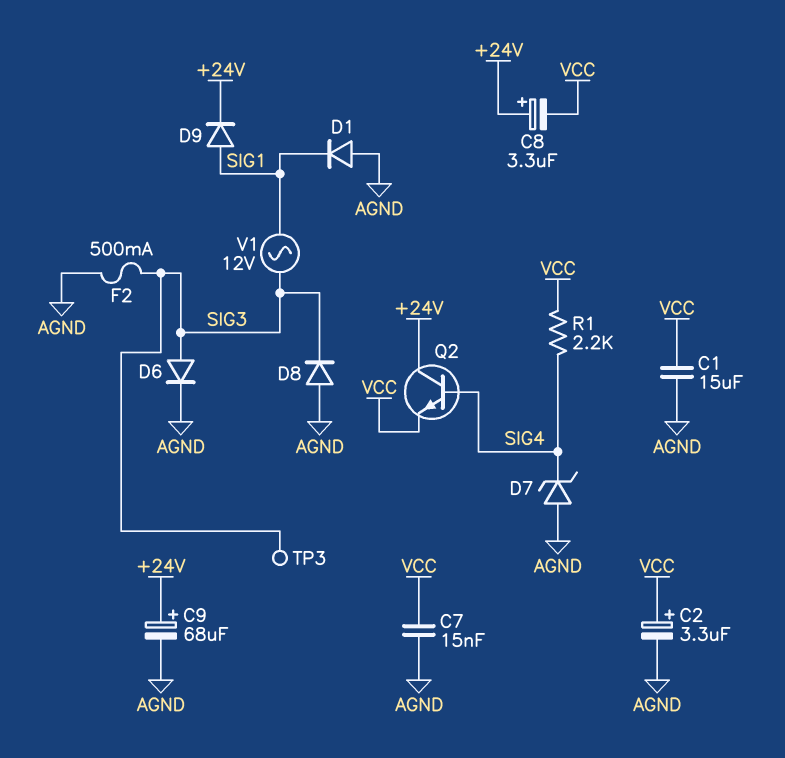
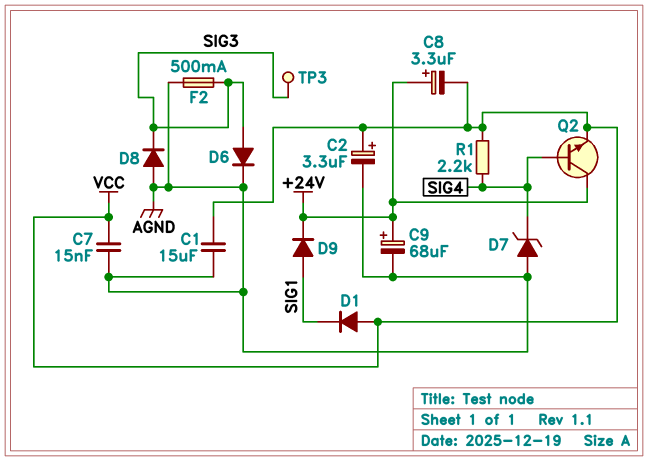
D1: diode (A AGND, K SIG1) -> diode (A VCC, K SIG1)
V1: AC 12V (SIG1, SIG3) -> none

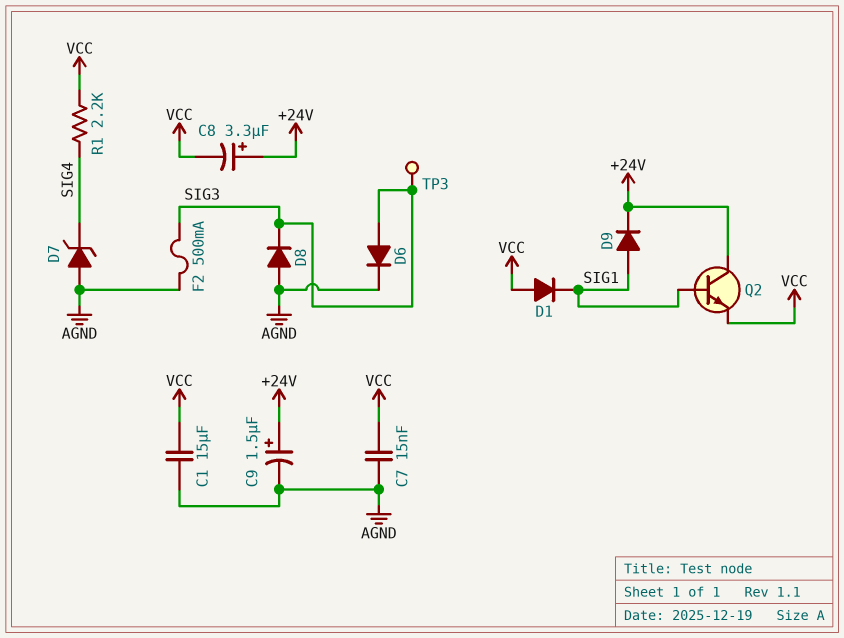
C2: 3.3uF (plus VCC, minus AGND) -> none
C9: 68uF (plus +24V, minus AGND) -> 1.5uF (plus +24V, minus AGND)
Q2: NPN (B SIG4, C +24V, E VCC) -> NPN (B SIG1, C +24V, E VCC)

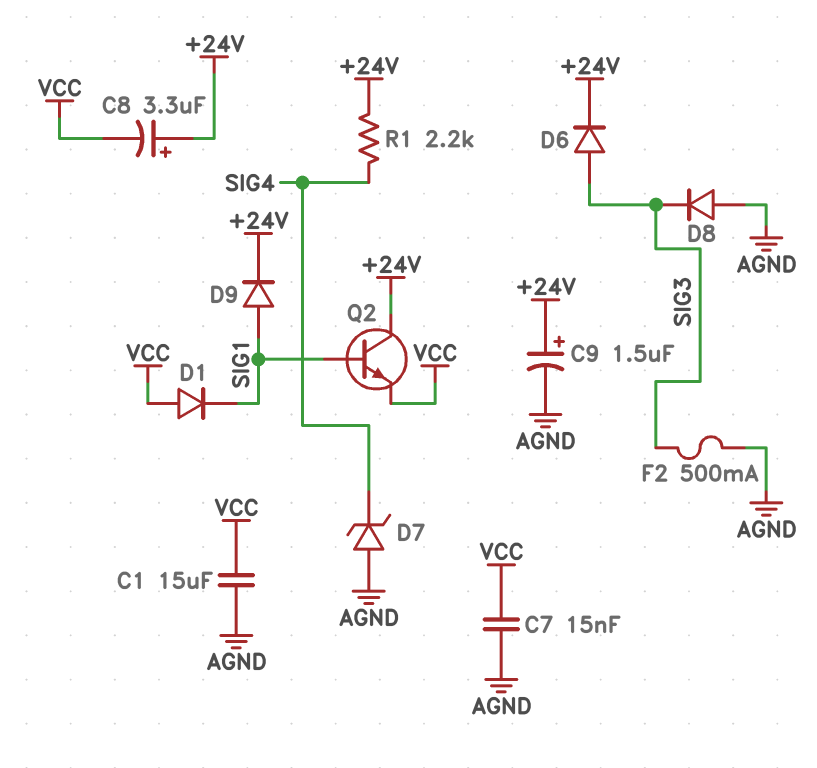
D6: diode (A SIG3, K AGND) -> diode (A SIG3, K +24V)
R1: 2.2k (SIG4, VCC) -> 2.2k (+24V, SIG4)
TP3: test point (SIG3) -> none

